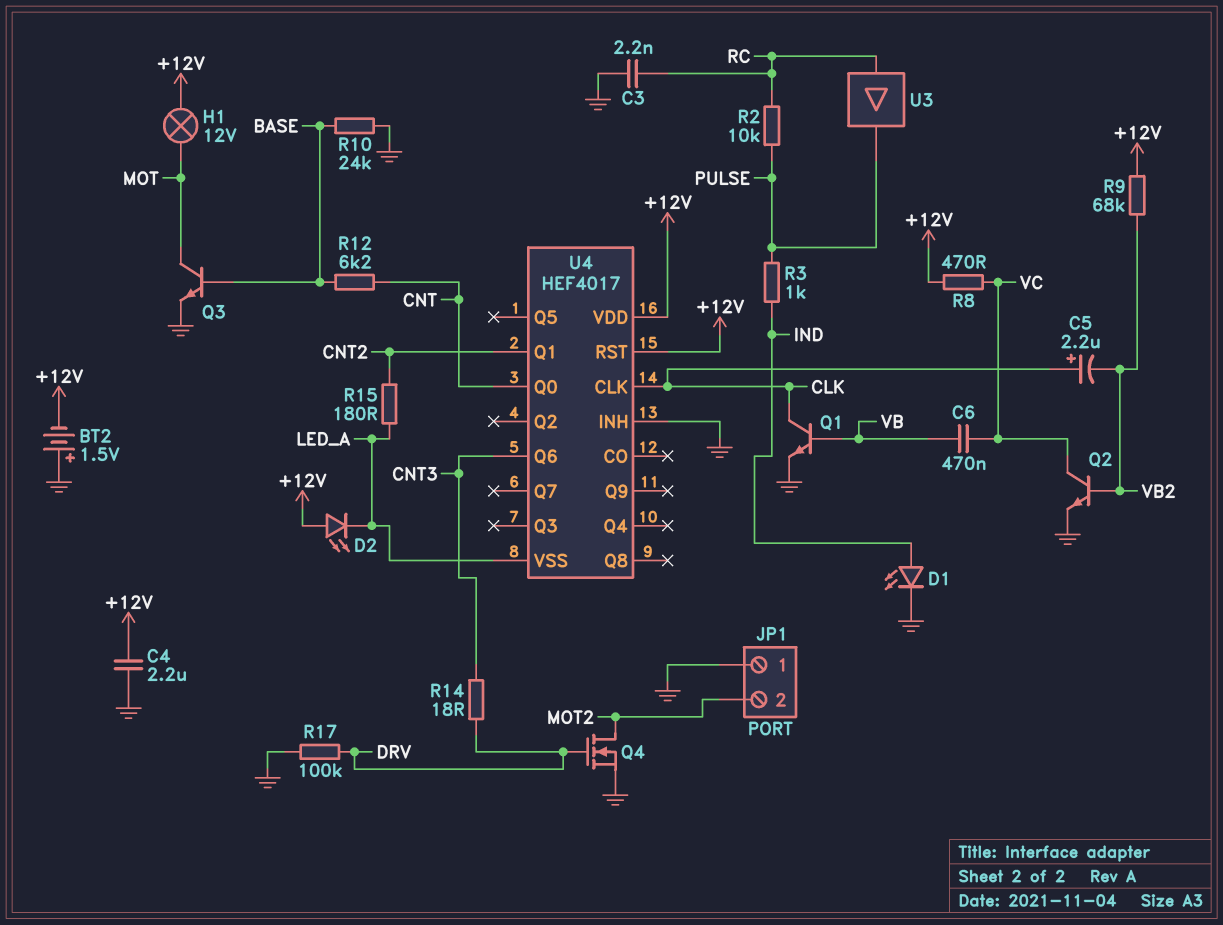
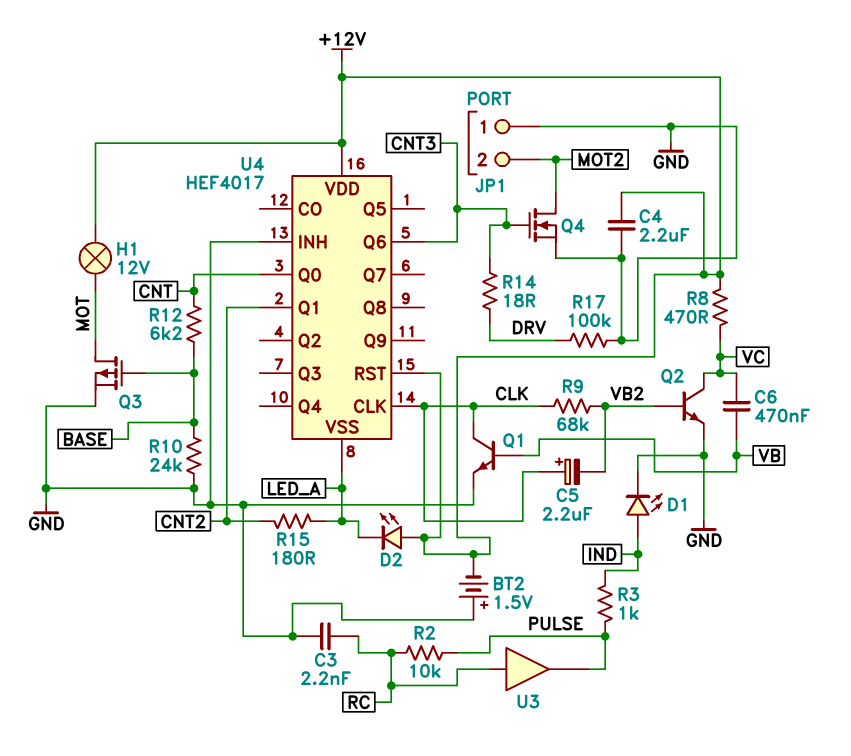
Q3: NPN (B BASE, C MOT, E GND) -> PMOS (G BASE, D MOT, S GND)
Q4: NMOS (G DRV, D MOT2, S GND) -> NMOS (G CNT3, D MOT2, S GND)
R9: 68k (+12V, VB2) -> 68k (CLK, VB2)

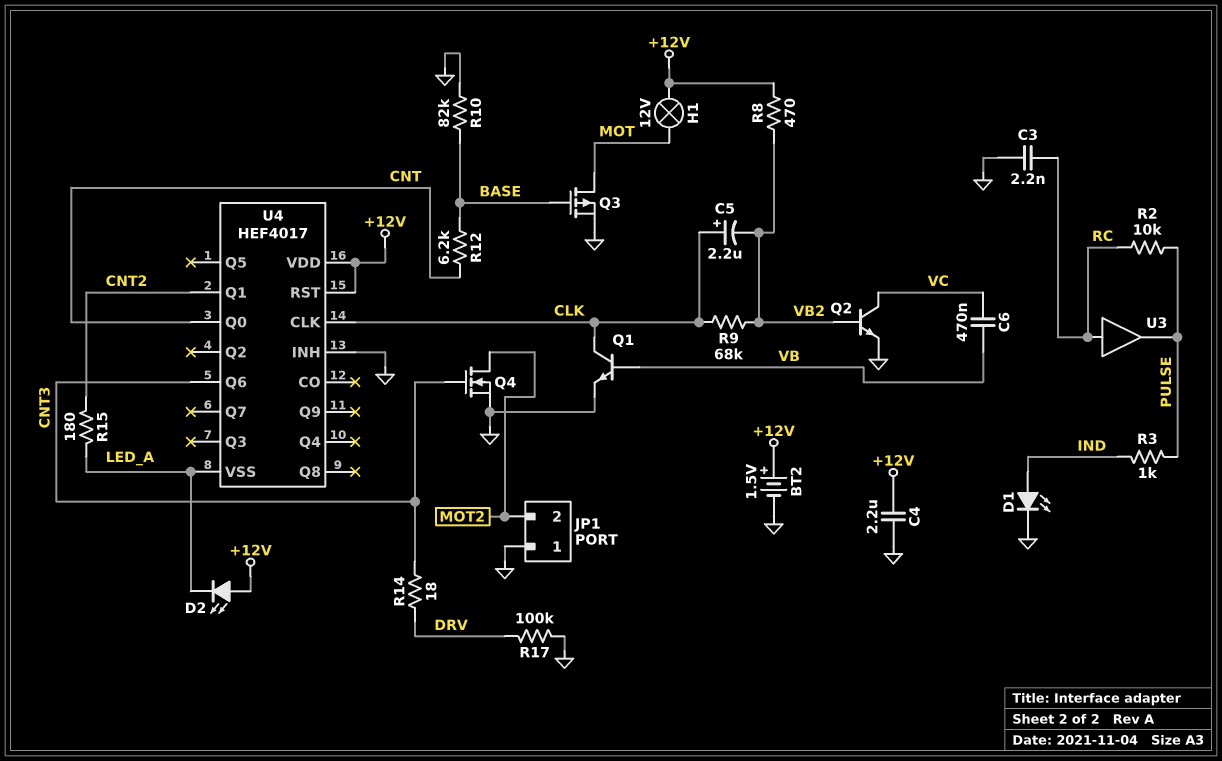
BT2: 1.5V (plus GND, minus +12V) -> 1.5V (plus +12V, minus GND)
R8: 470 (+12V, VC) -> 470 (+12V, VB2)
R10: 24k (BASE, GND) -> 82k (BASE, GND)

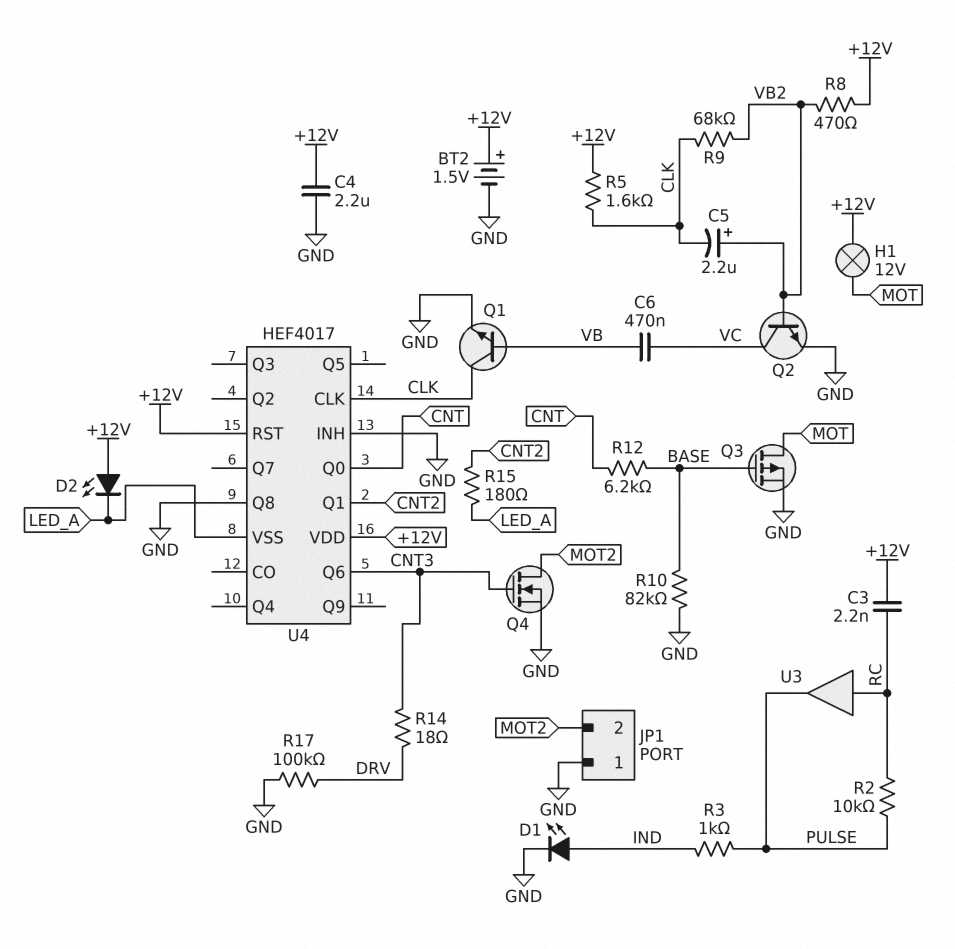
C3: 2.2nF (GND, RC) -> 2.2nF (+12V, RC)
C5: 2.2uF (plus CLK, minus VB2) -> 2.2uF (plus VB2, minus CLK)
R5: none -> 1.6k (+12V, CLK)
U4 pin Q8: none -> GND

